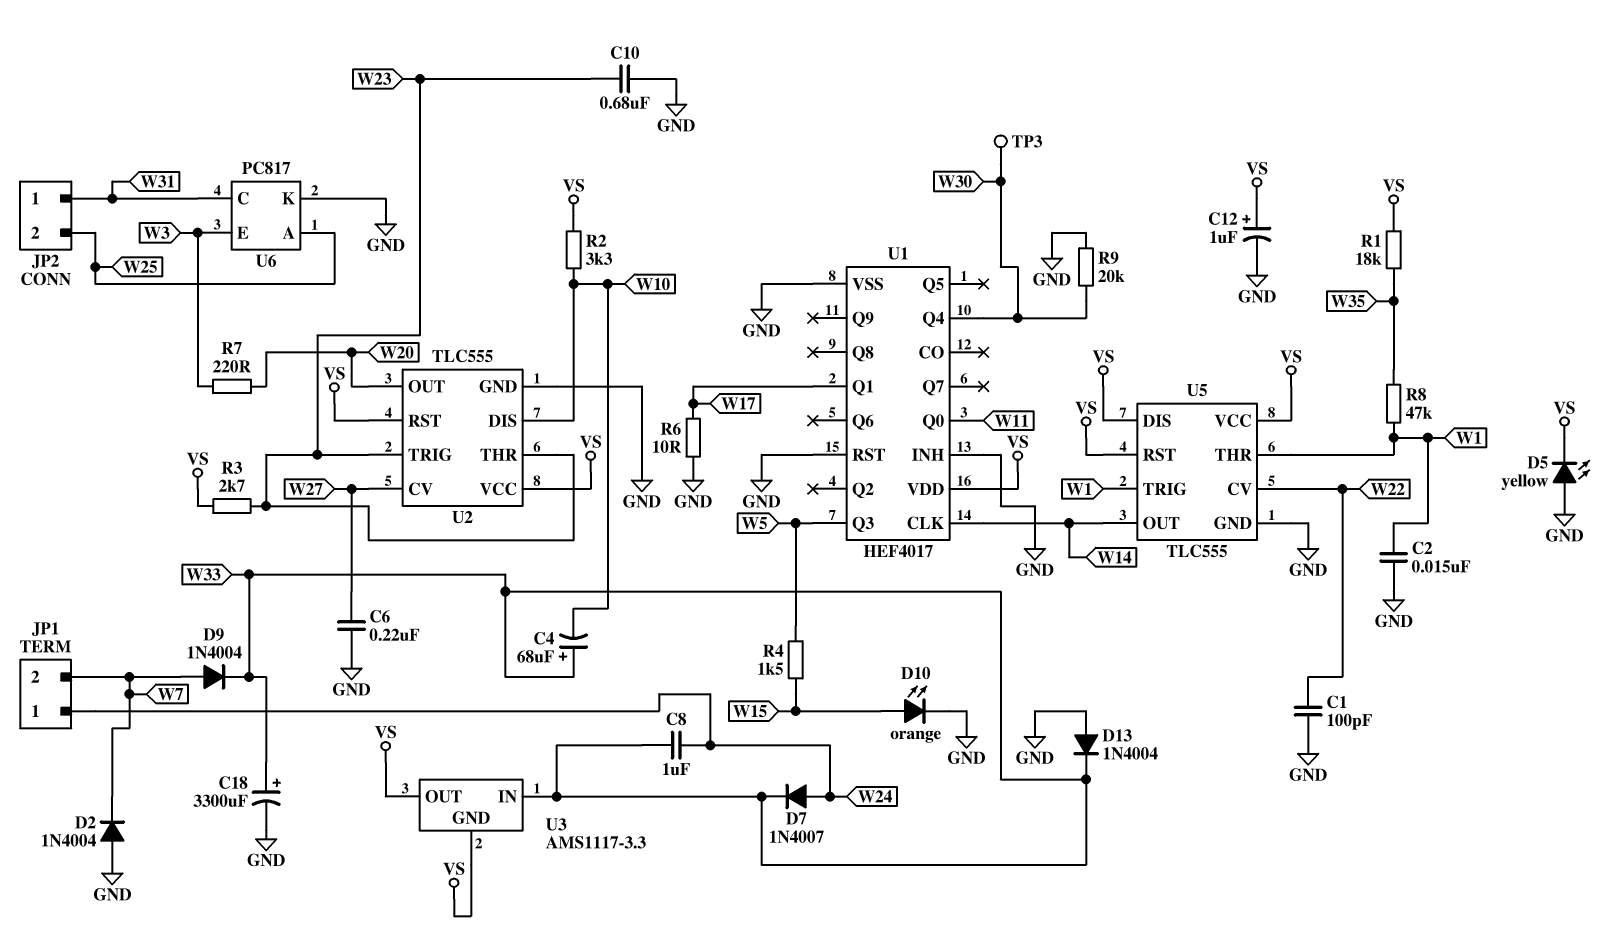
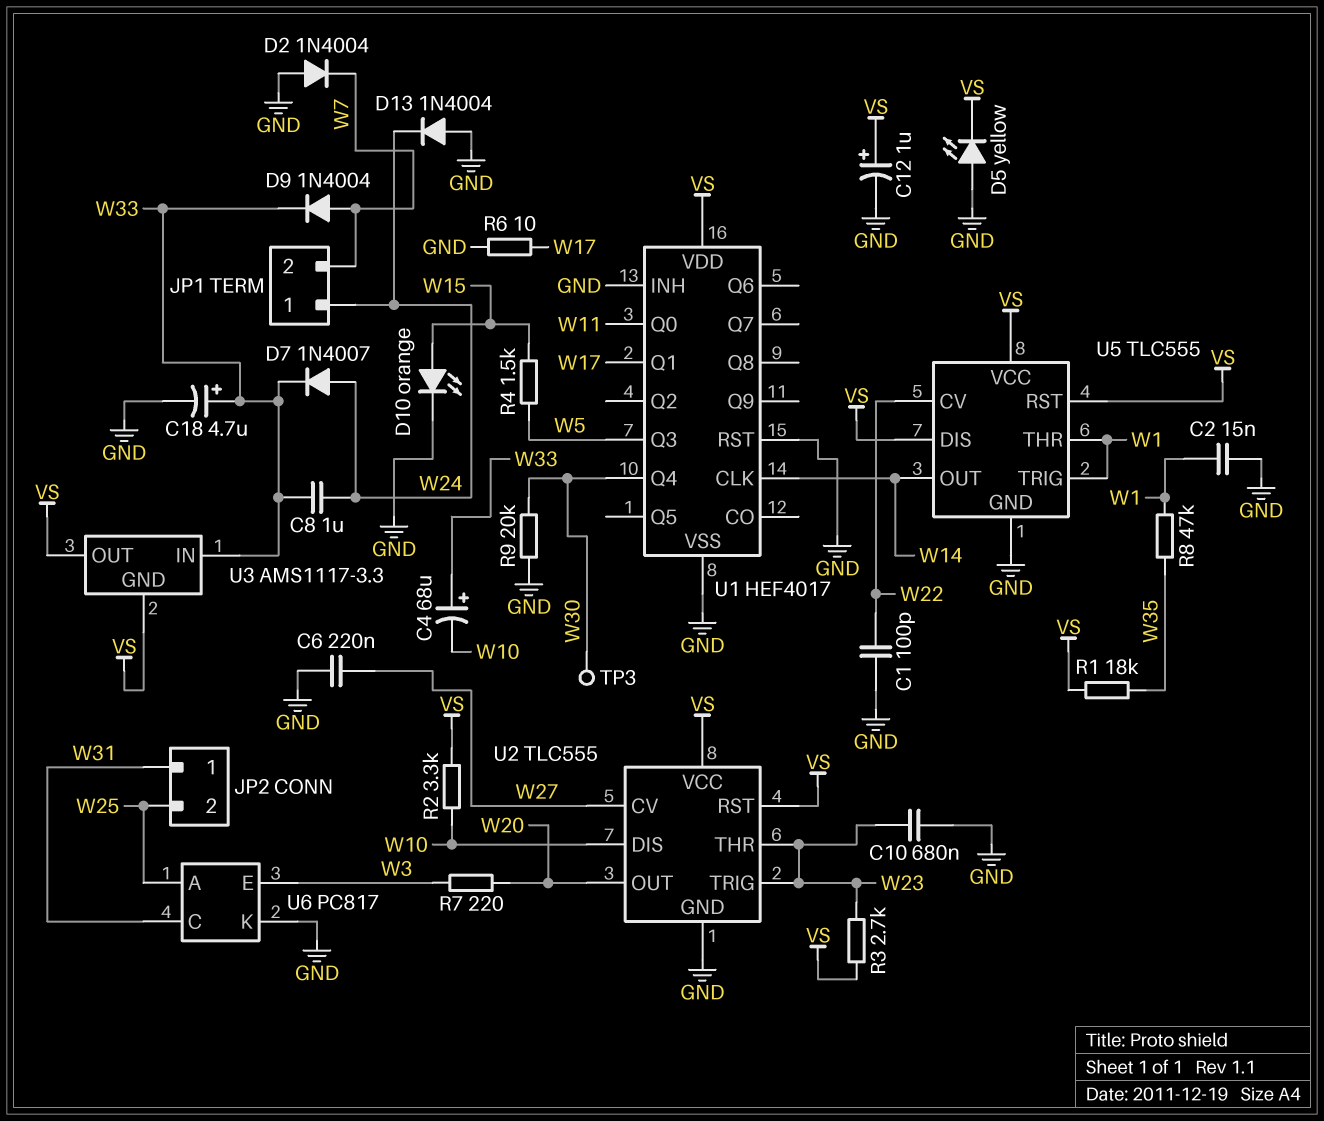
C18: 3300uF (plus W33, minus GND) -> 4.7uF (plus W33, minus GND)
D13: diode 1N4004 (A GND, K W33) -> diode 1N4004 (A GND, K W24)

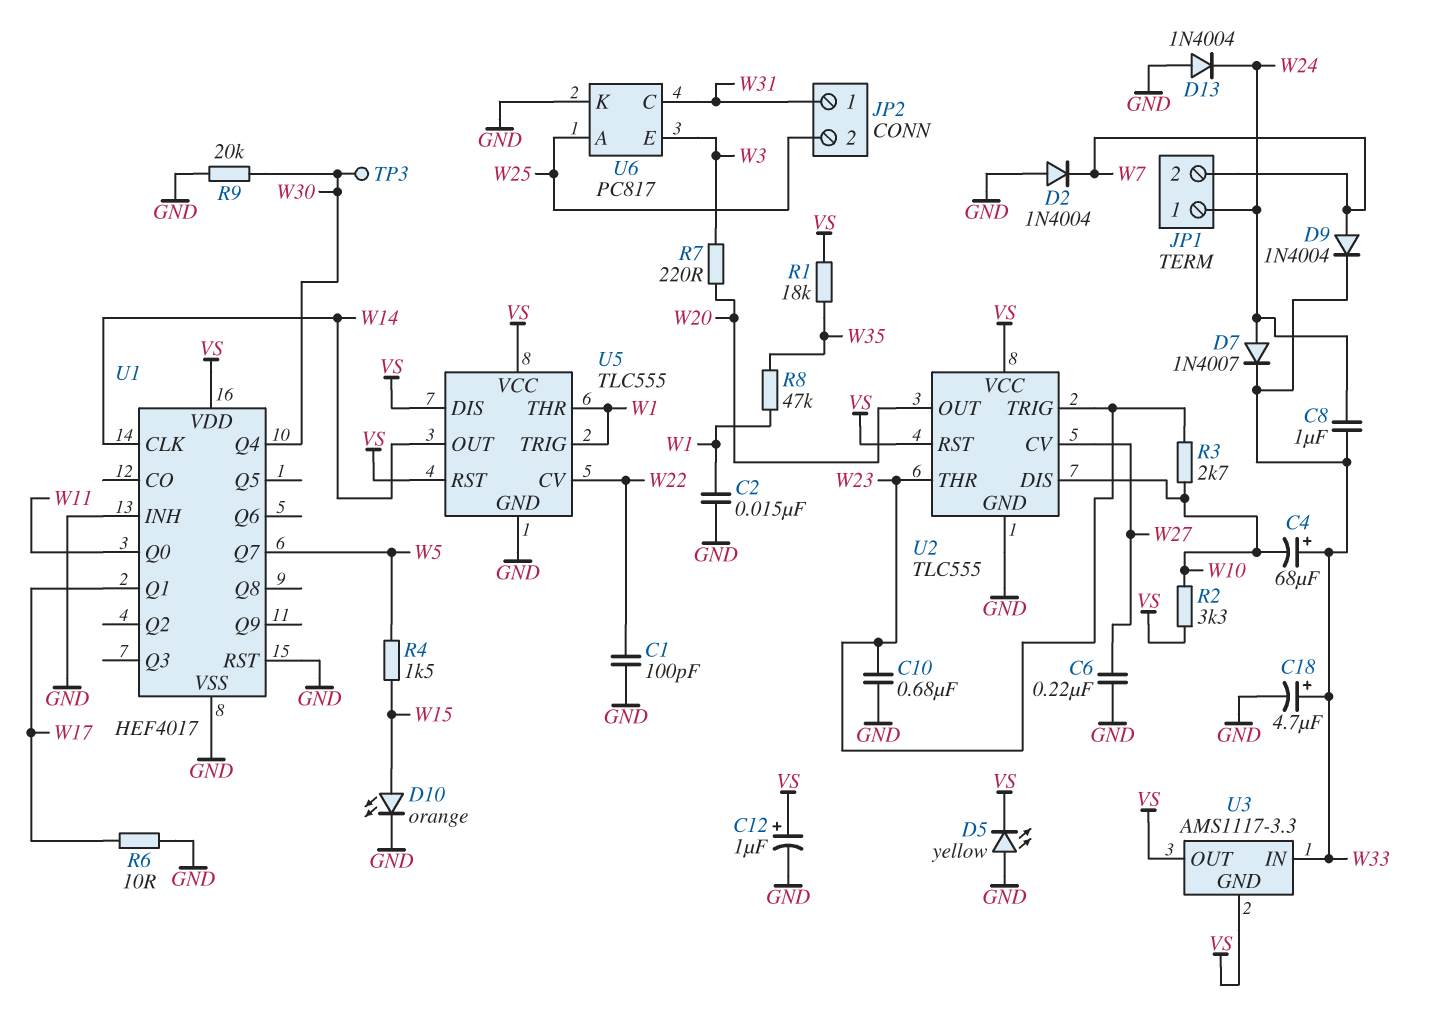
R3: 2.7k (VS, W23) -> 2.7k (W10, W23)
U1 pin Q3: W5 -> none
U1 pin Q7: none -> W5

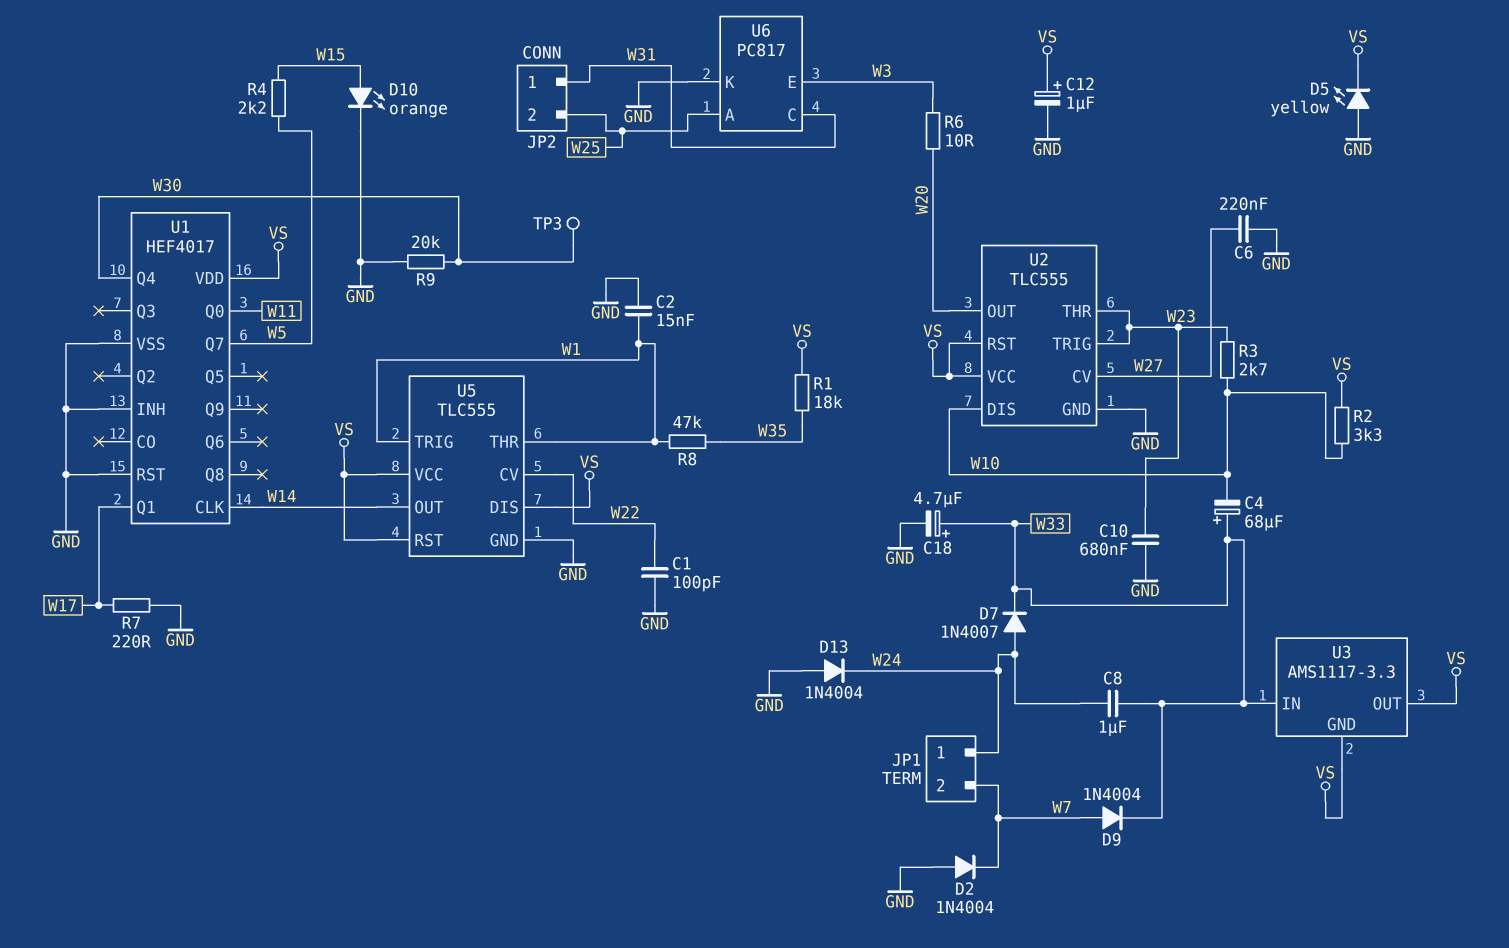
R4: 1.5k (W5, W15) -> 2.2k (W5, W15)
R6: 10 (GND, W17) -> 10 (W3, W20)
R7: 220 (W3, W20) -> 220 (GND, W17)

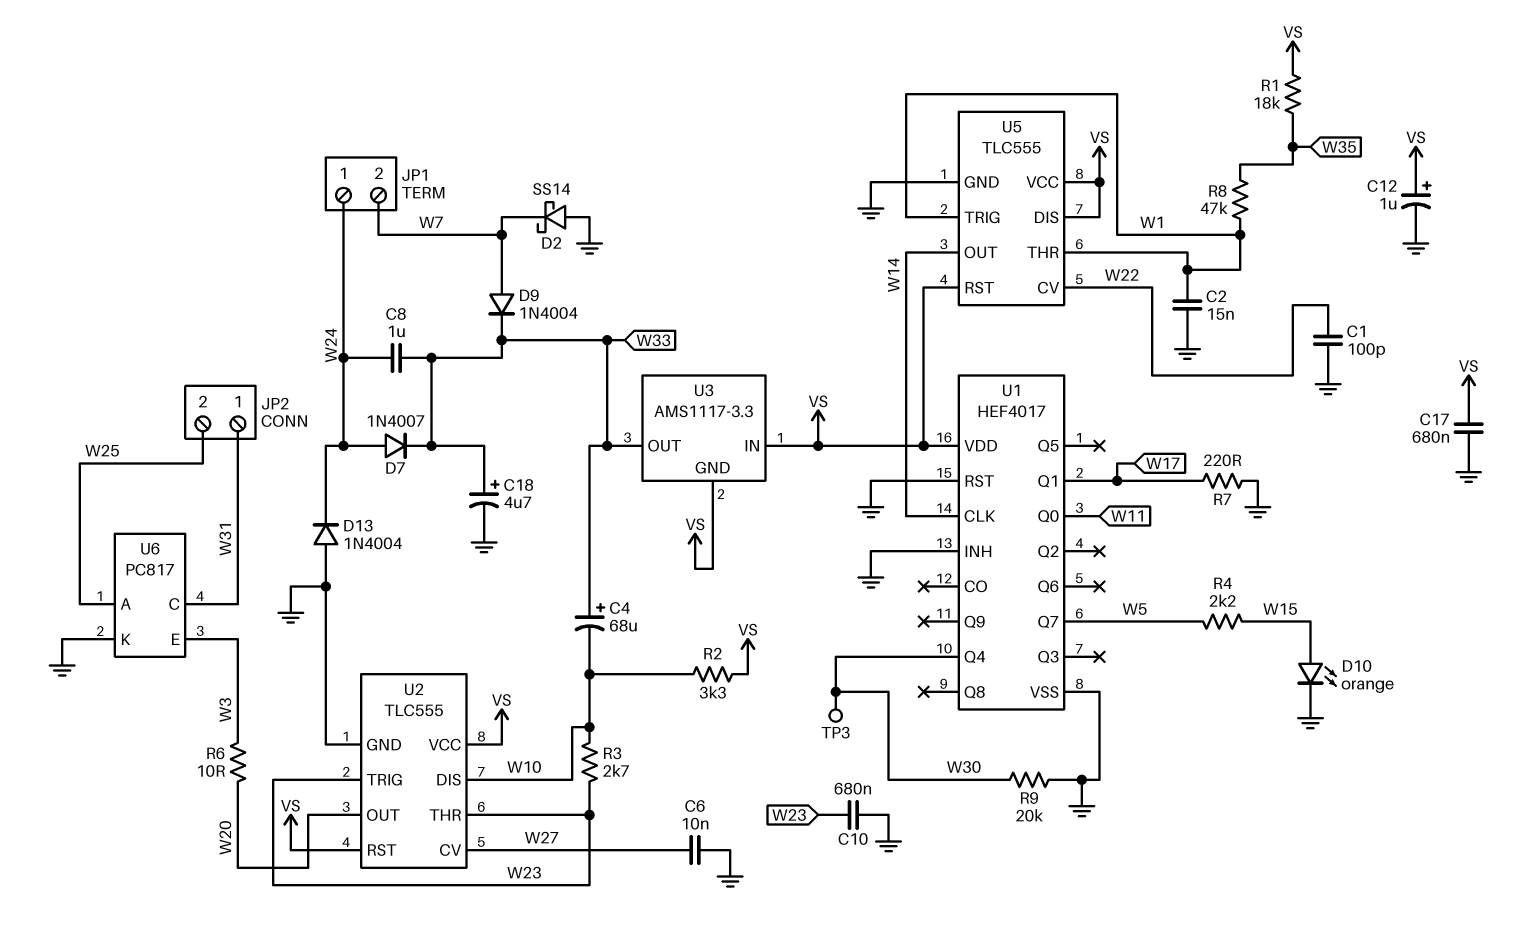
C6: 220nF (GND, W27) -> 10nF (GND, W27)
C17: none -> 680nF (GND, VS)
D2: diode 1N4004 (A GND, K W7) -> schottky SS14 (A GND, K W7)
D5: LED yellow (A GND, K VS) -> none
U3 pin IN: W33 -> VS
U3 pin OUT: VS -> W33

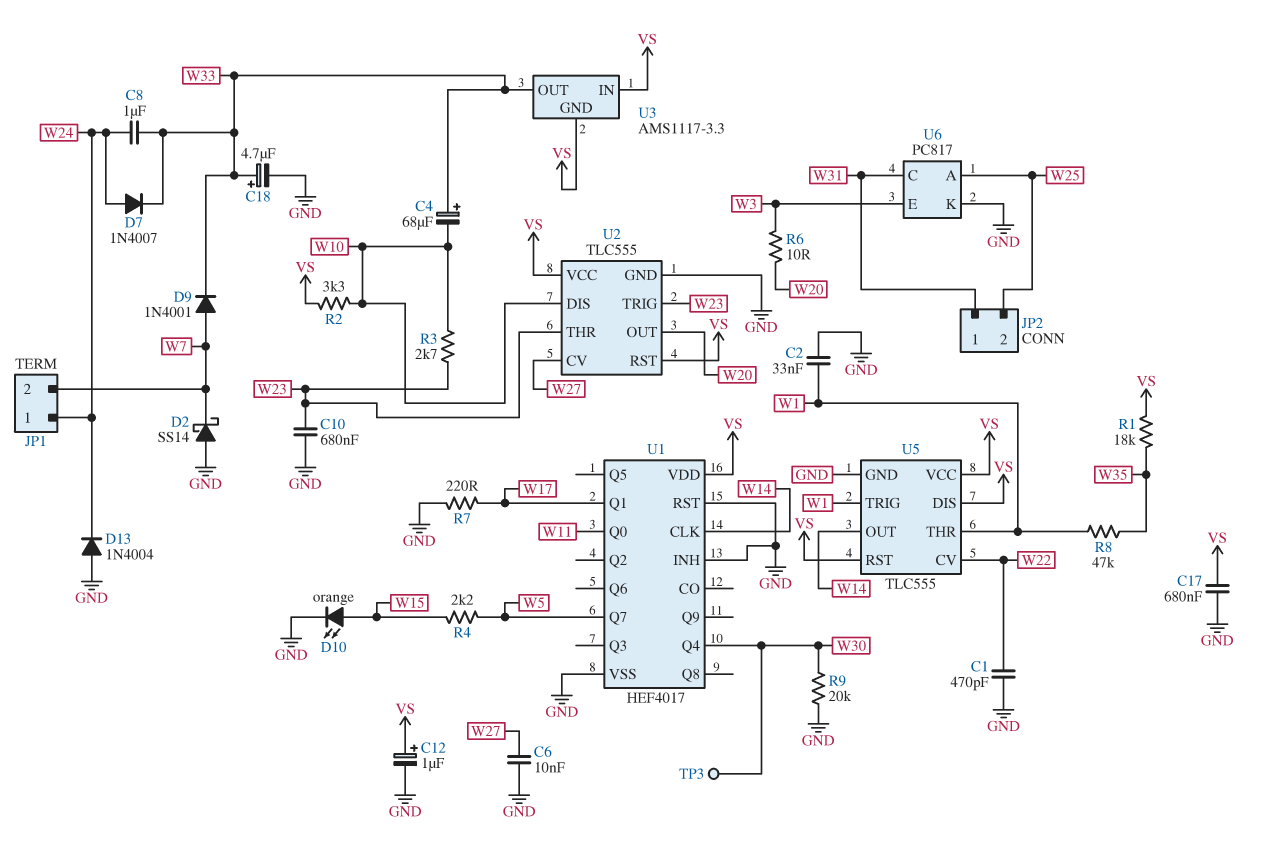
C1: 100pF (GND, W22) -> 470pF (GND, W22)
C2: 15nF (GND, W1) -> 33nF (GND, W1)
D9: diode 1N4004 (A W7, K W33) -> diode 1N4001 (A W7, K W33)

